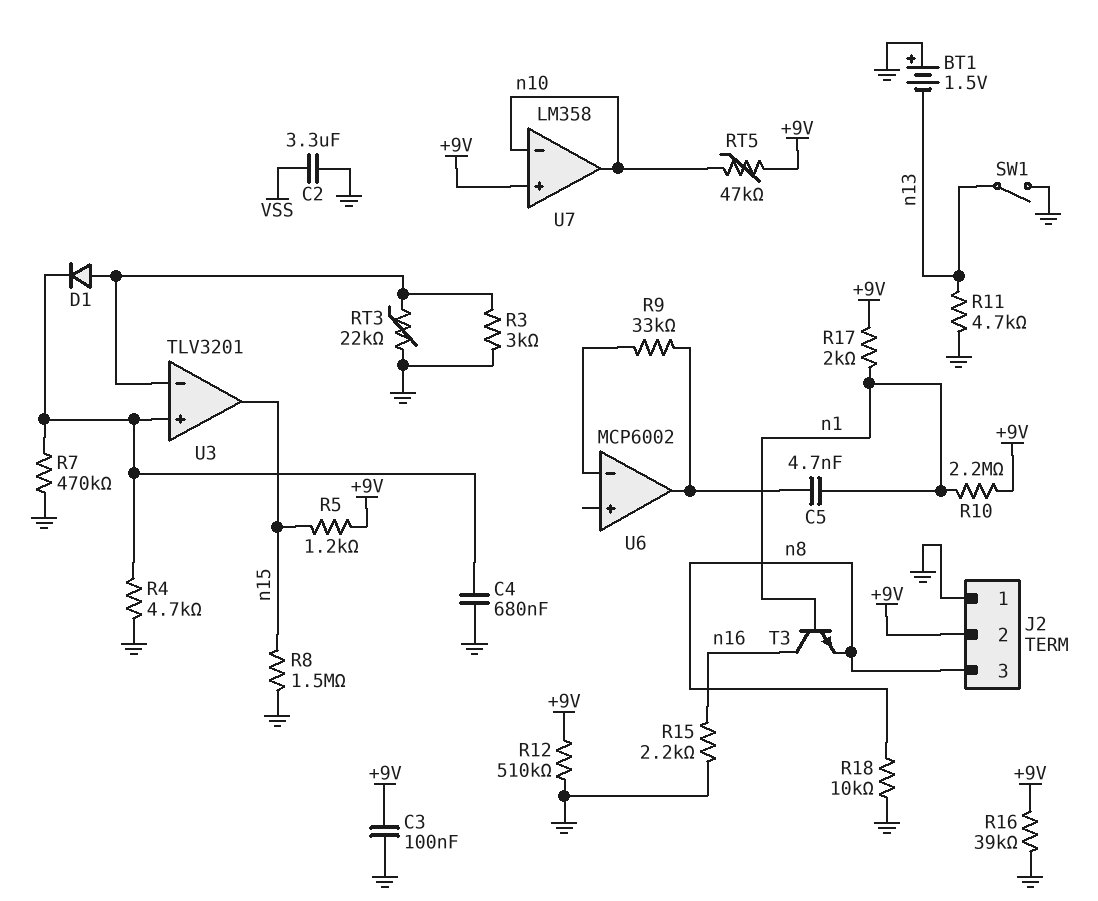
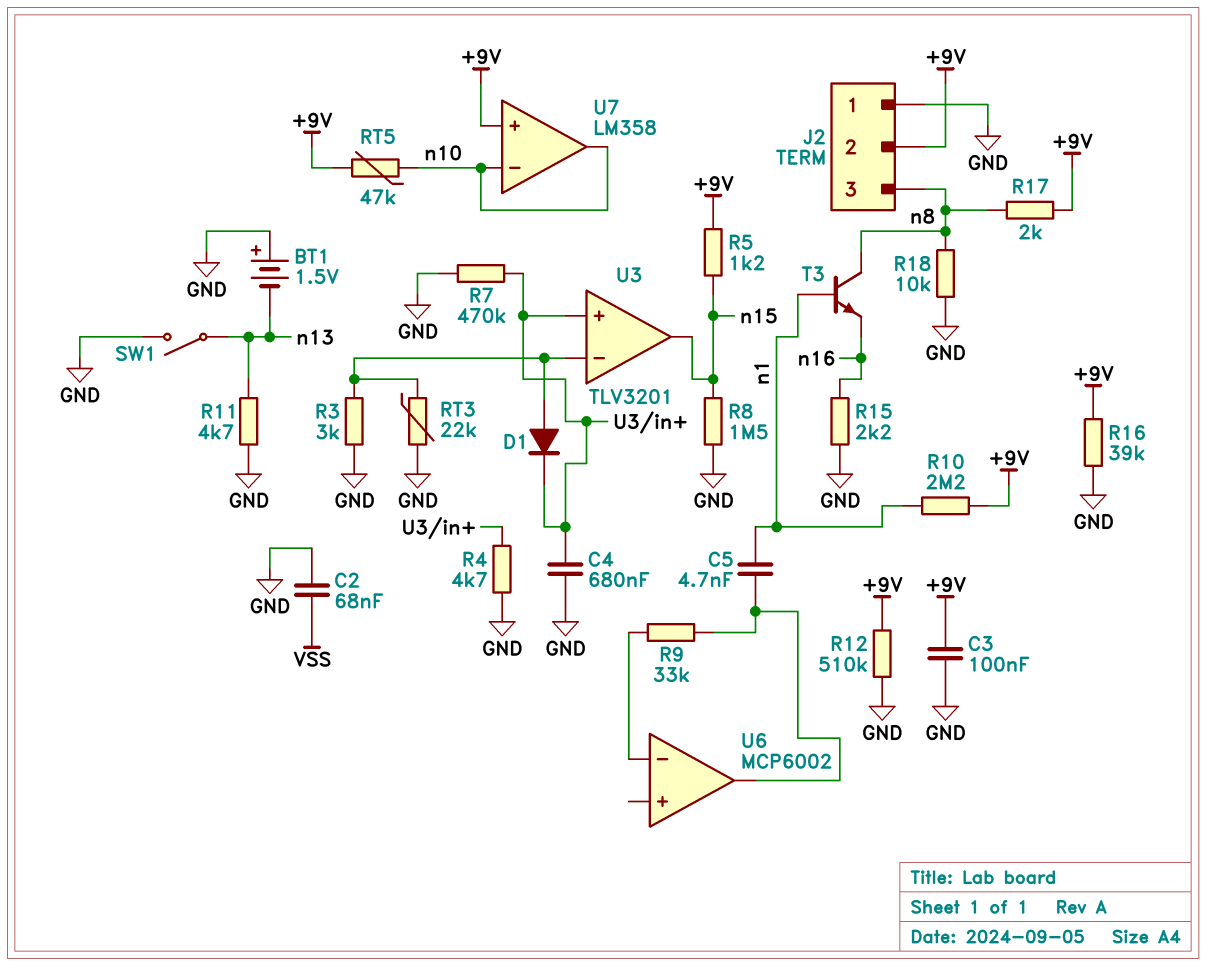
C2: 3.3uF (GND, VSS) -> 68nF (GND, VSS)
R17: 2k (+9V, n1) -> 2k (+9V, n8)
T3: NPN (B n1, C n16, E n8) -> NPN (B n1, C n8, E n16)

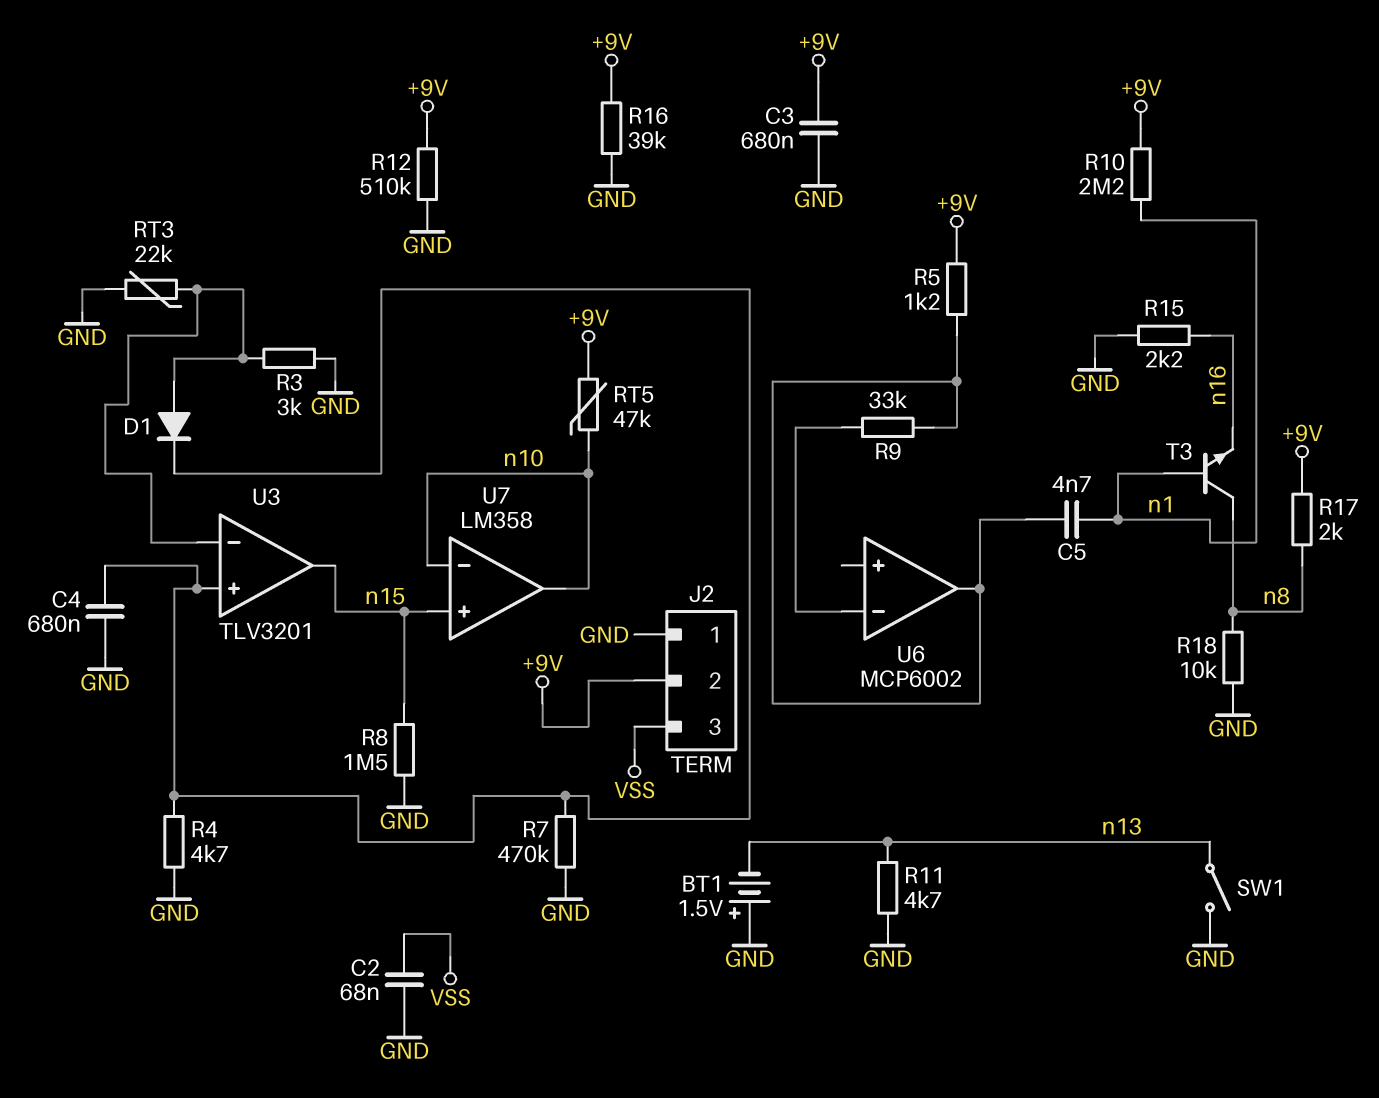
C3: 100nF (+9V, GND) -> 680nF (+9V, GND)
J2 pin 3: n8 -> VSS
R5: 1.2k (+9V, n15) -> 1.2k (+9V, U6/out)
U7 pin in+: +9V -> n15

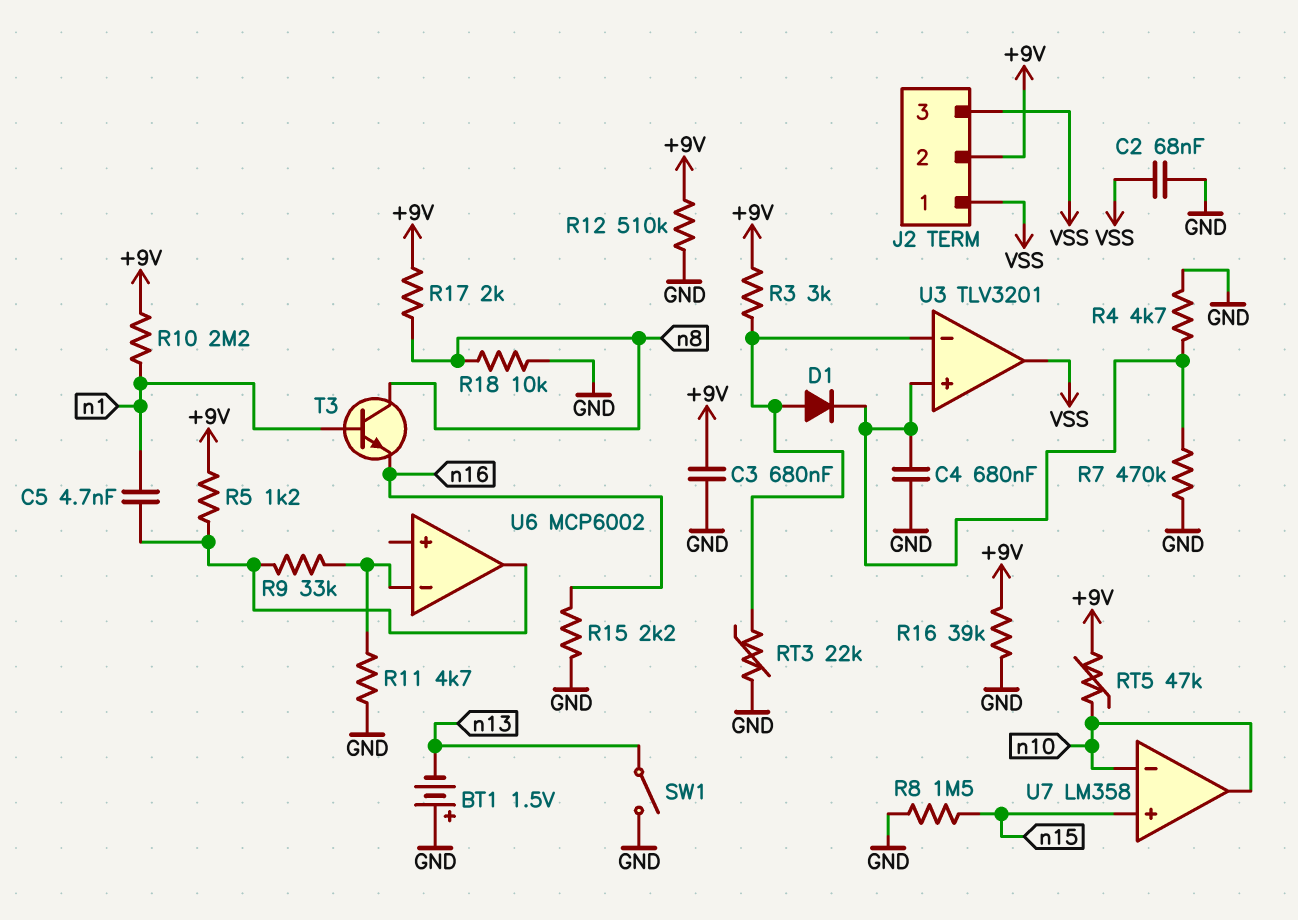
J2 pin 1: GND -> VSS
R3: 3k (GND, U3/in-) -> 3k (+9V, U3/in-)
R11: 4.7k (GND, n13) -> 4.7k (GND, U6/in-)
U3 pin out: n15 -> VSS

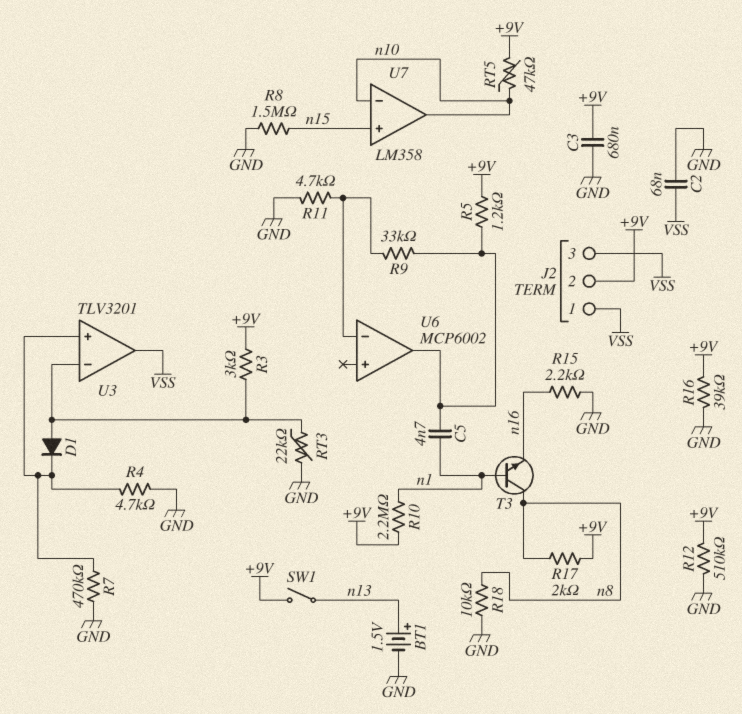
BT1: 1.5V (plus GND, minus n13) -> 1.5V (plus n13, minus GND)
C4: 680nF (GND, U3/in+) -> none
SW1: switch (GND, n13) -> switch (+9V, n13)

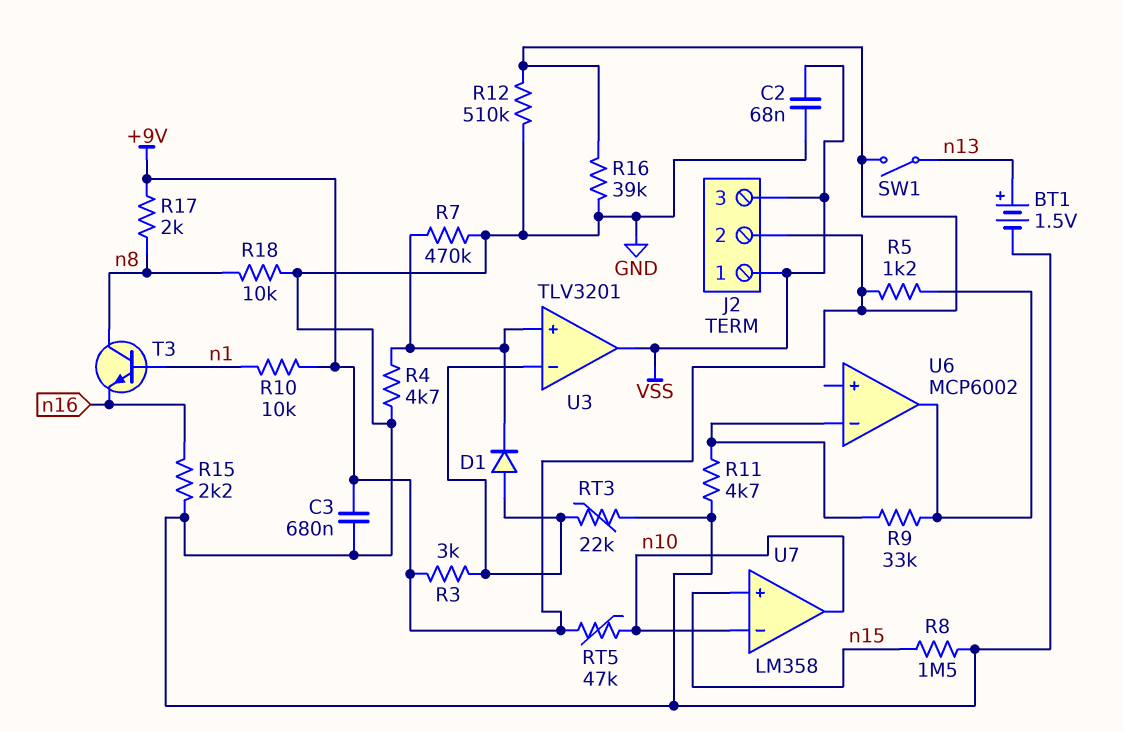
C5: 4.7nF (U6/out, n1) -> none
R10: 2.2M (+9V, n1) -> 10k (+9V, n1)

